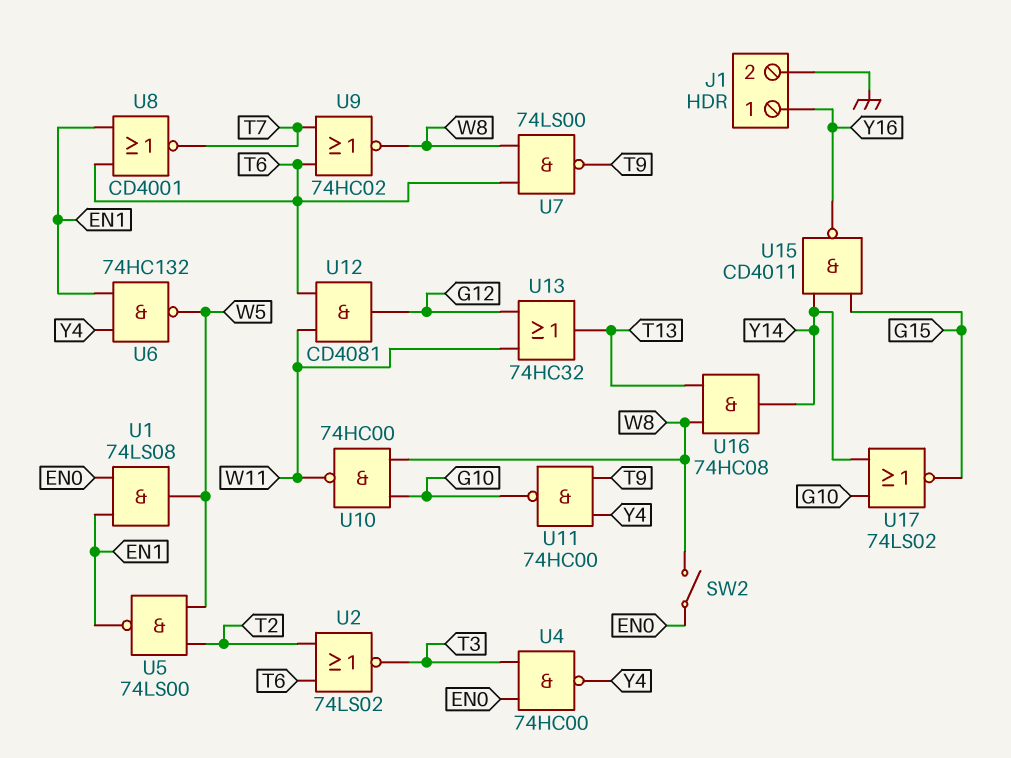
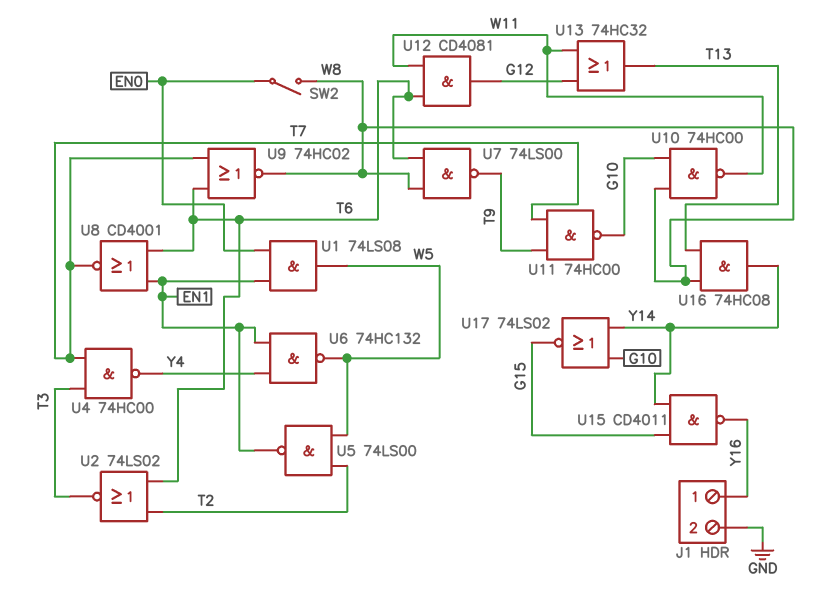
U4: NAND 74HC00 (in EN0, in T3, out Y4) -> NAND 74HC00 (in T3, in T7, out Y4)
U11: NAND 74HC00 (in T9, in Y4, out G10) -> NAND 74HC00 (in T7, in T9, out G10)

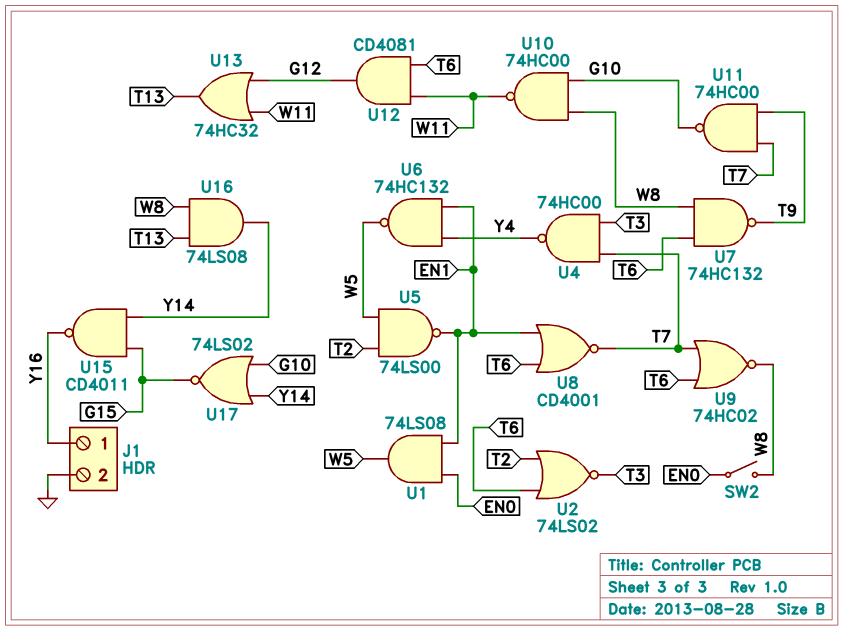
U7: NAND 74LS00 (in T6, in W8, out T9) -> NAND 74HC132 (in T6, in W8, out T9)
U16: AND 74HC08 (in T13, in W8, out Y14) -> AND 74LS08 (in T13, in W8, out Y14)

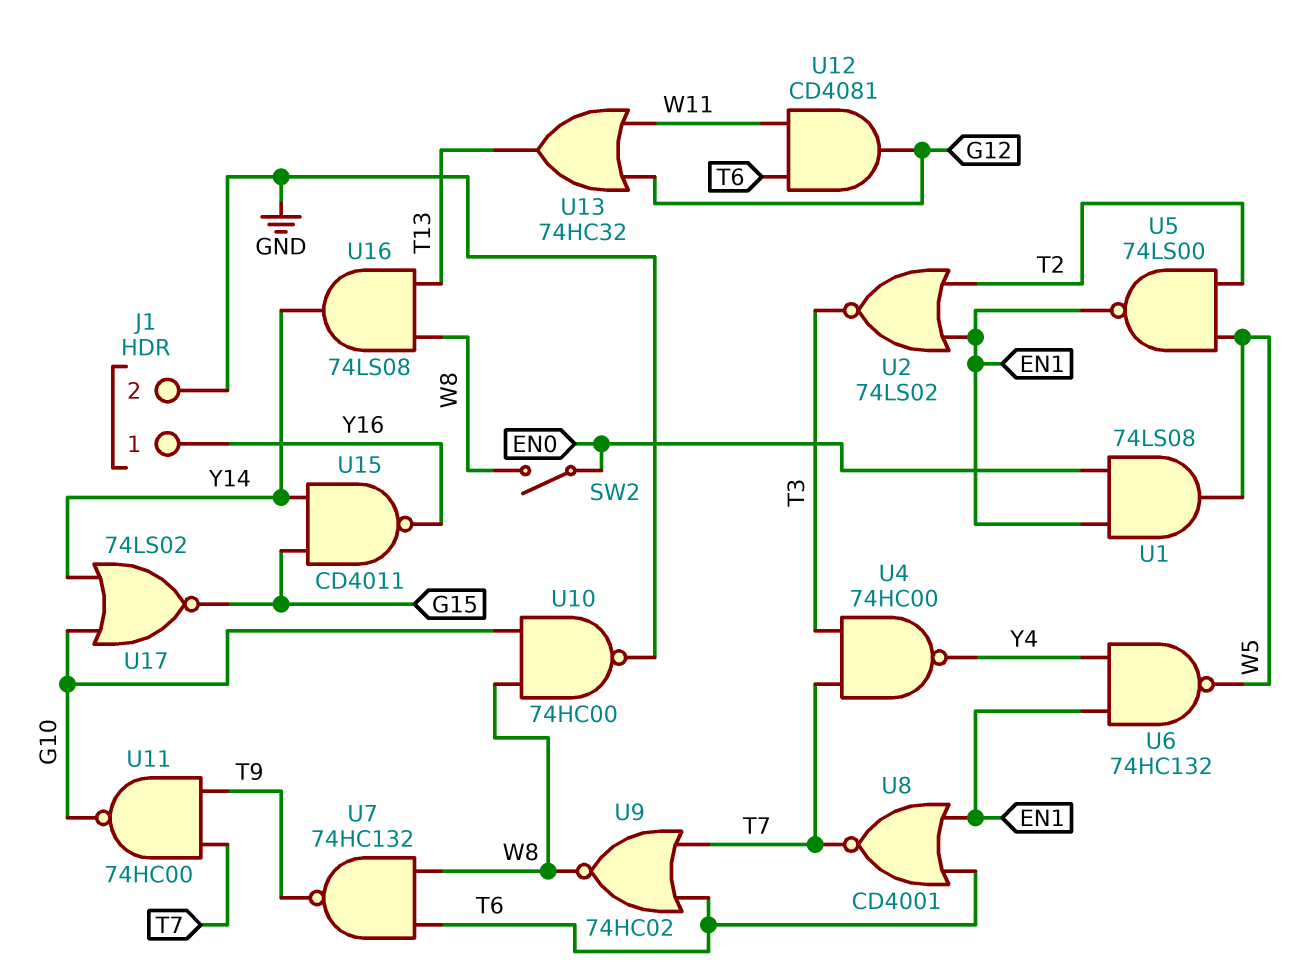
U2: NOR 74LS02 (in T2, in T6, out T3) -> NOR 74LS02 (in EN1, in T2, out T3)
U10: NAND 74HC00 (in G10, in W8, out W11) -> NAND 74HC00 (in G10, in W8, out GND)

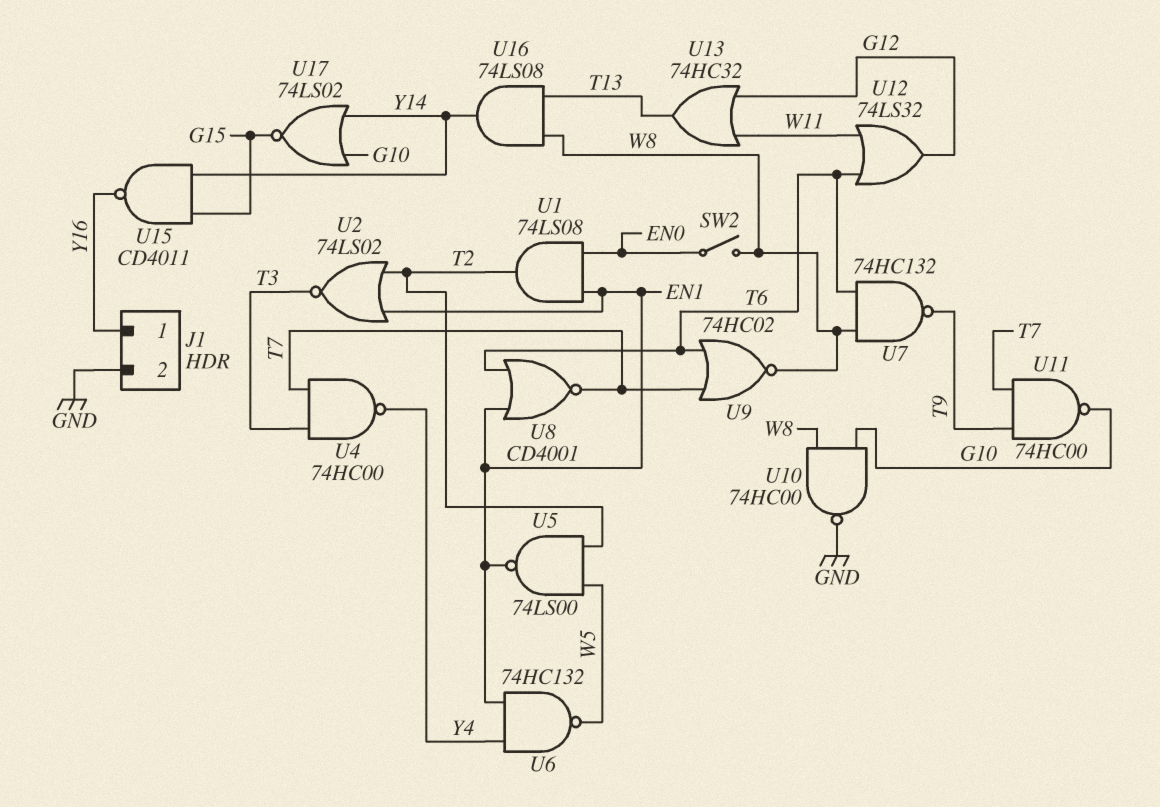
U1: AND 74LS08 (in EN0, in EN1, out W5) -> AND 74LS08 (in EN0, in EN1, out T2)
U12: AND CD4081 (in T6, in W11, out G12) -> OR 74LS32 (in T6, in W11, out G12)

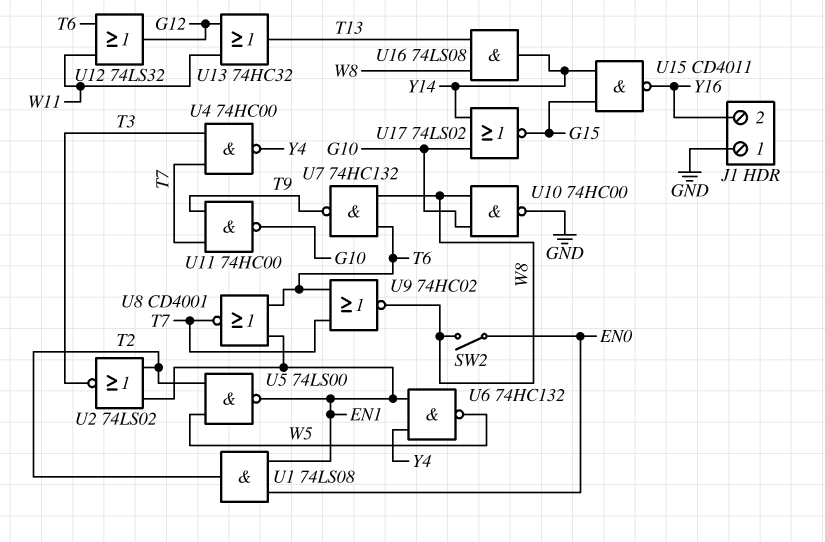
J1 pin 1: Y16 -> GND
J1 pin 2: GND -> Y16

